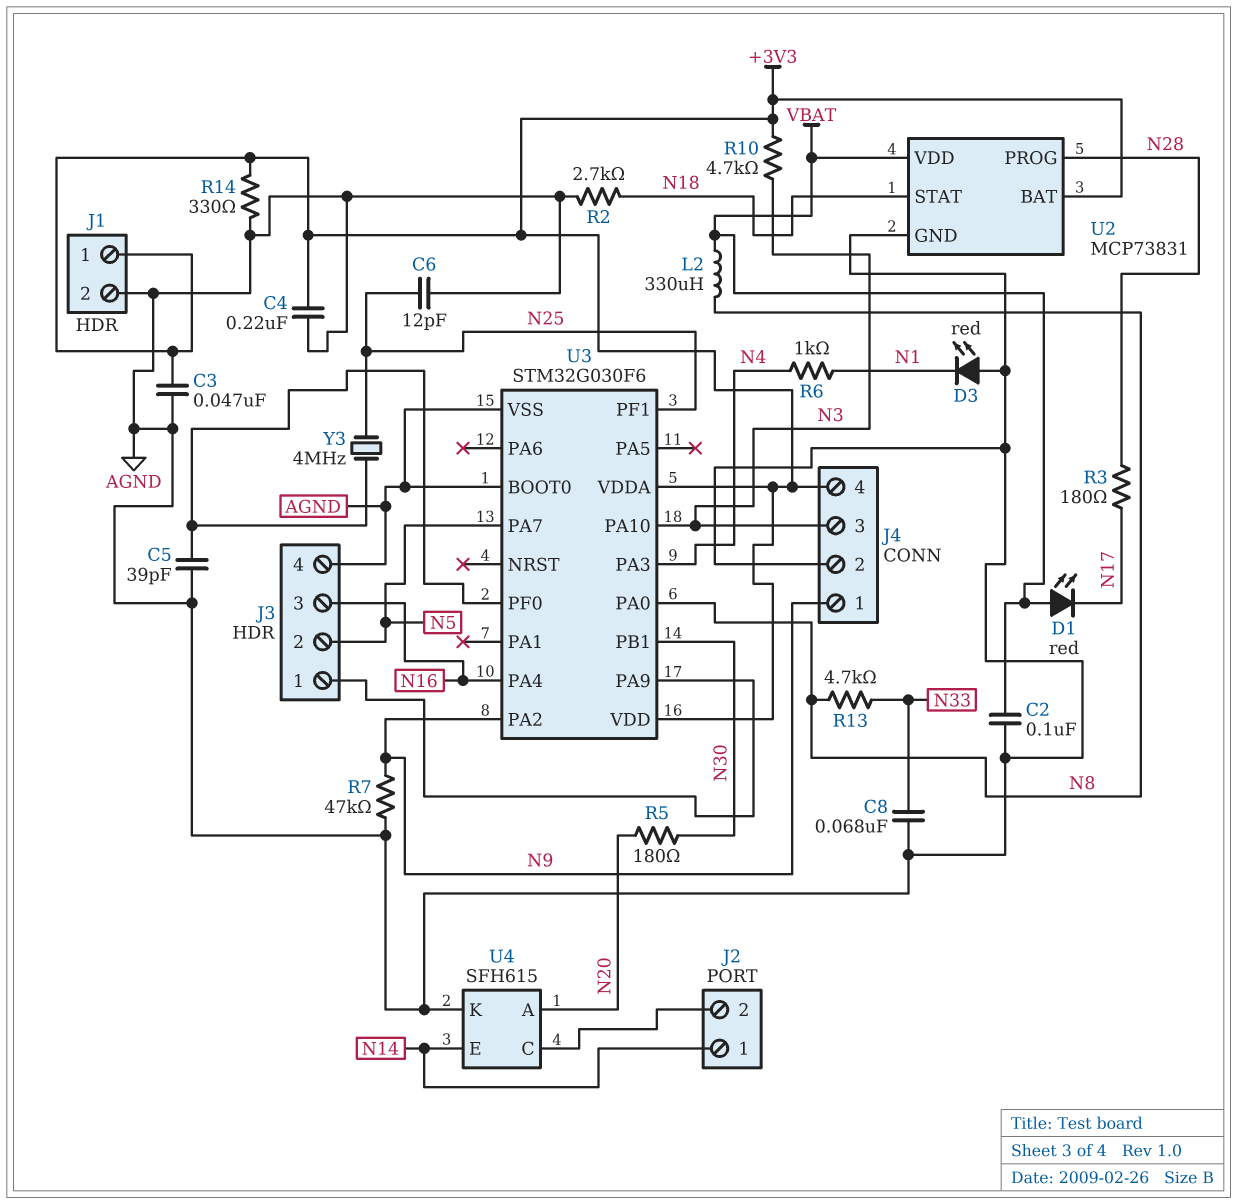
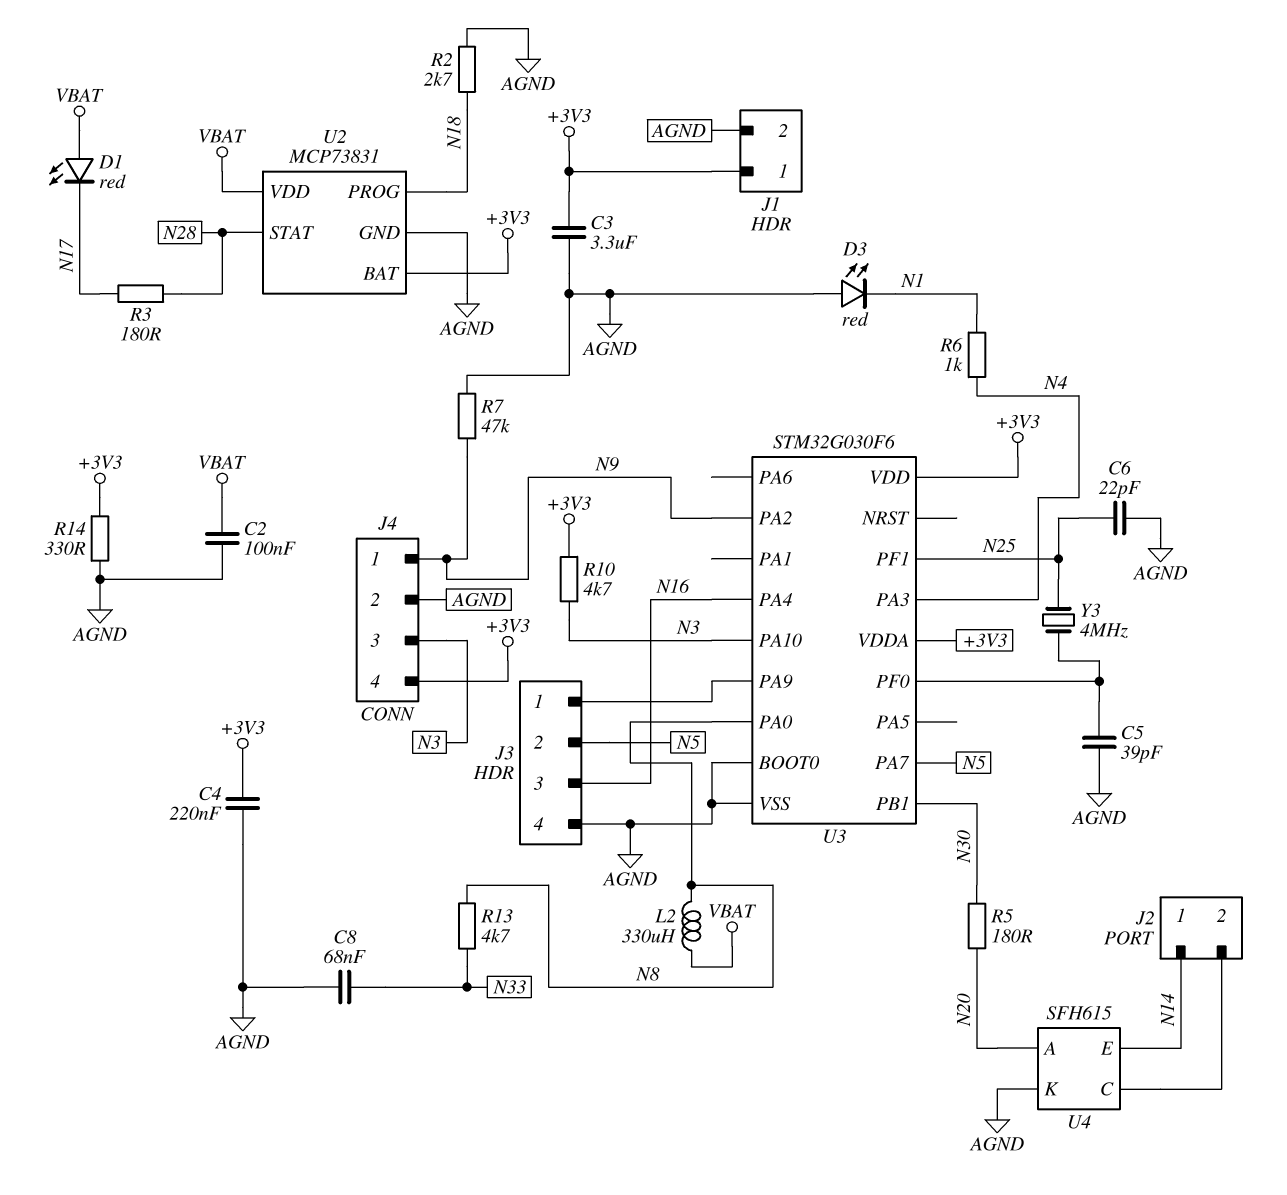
C3: 47nF (+3V3, AGND) -> 3.3uF (+3V3, AGND)
C6: 12pF (AGND, N25) -> 22pF (AGND, N25)
U2 pin PROG: N28 -> N18
U2 pin STAT: N18 -> N28

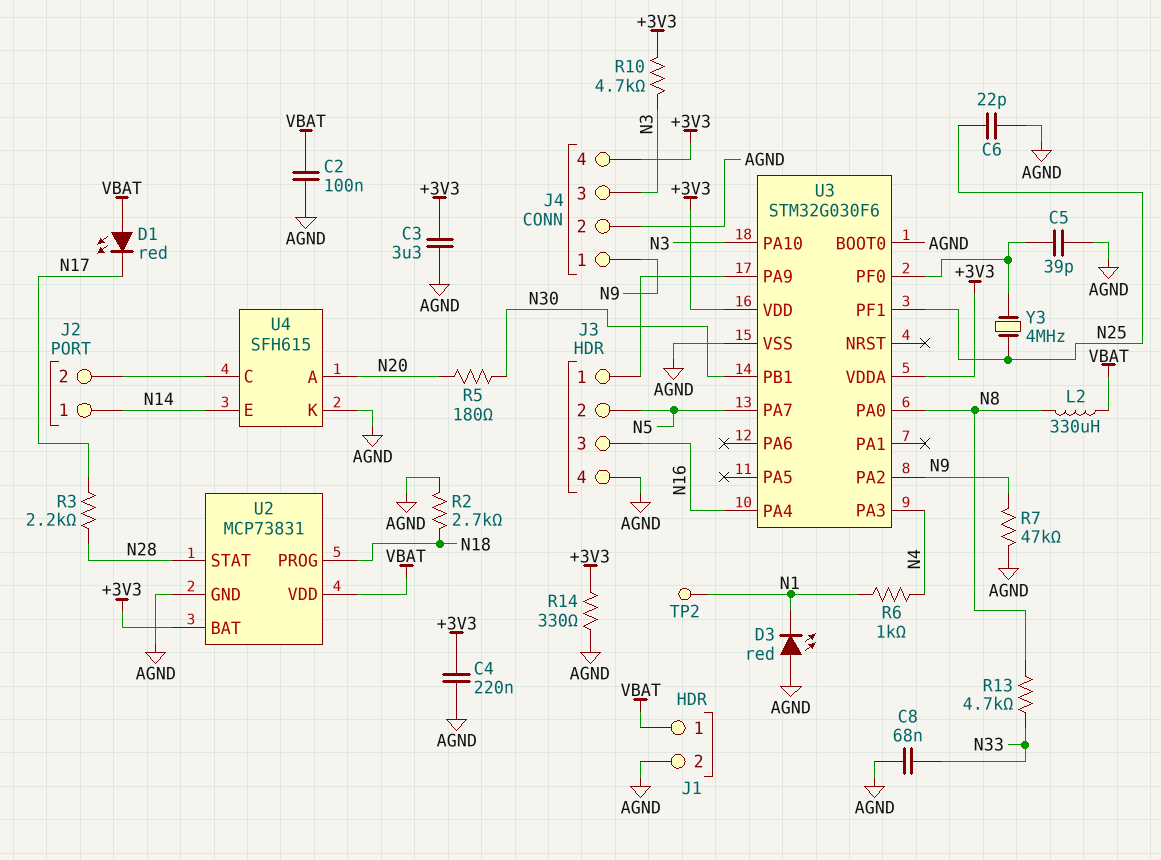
J1 pin 1: +3V3 -> VBAT
R3: 180 (N17, N28) -> 2.2k (N17, N28)
TP2: none -> test point (N1)

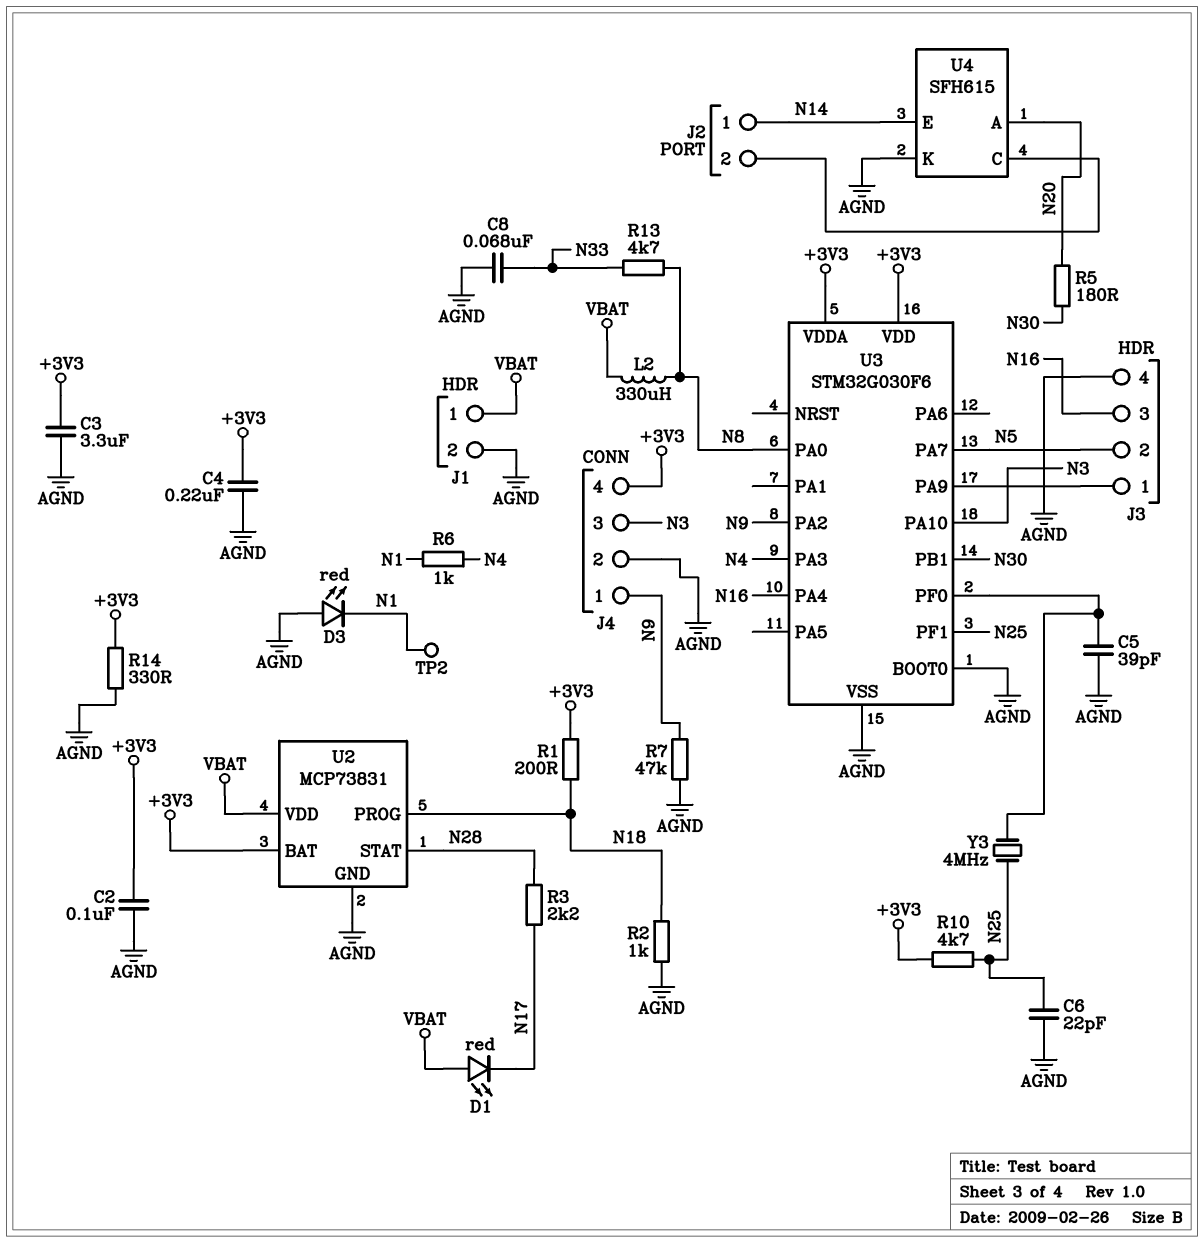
C2: 100nF (AGND, VBAT) -> 100nF (+3V3, AGND)
R1: none -> 200 (+3V3, N18)
R2: 2.7k (AGND, N18) -> 1k (AGND, N18)
R10: 4.7k (+3V3, N3) -> 4.7k (+3V3, N25)

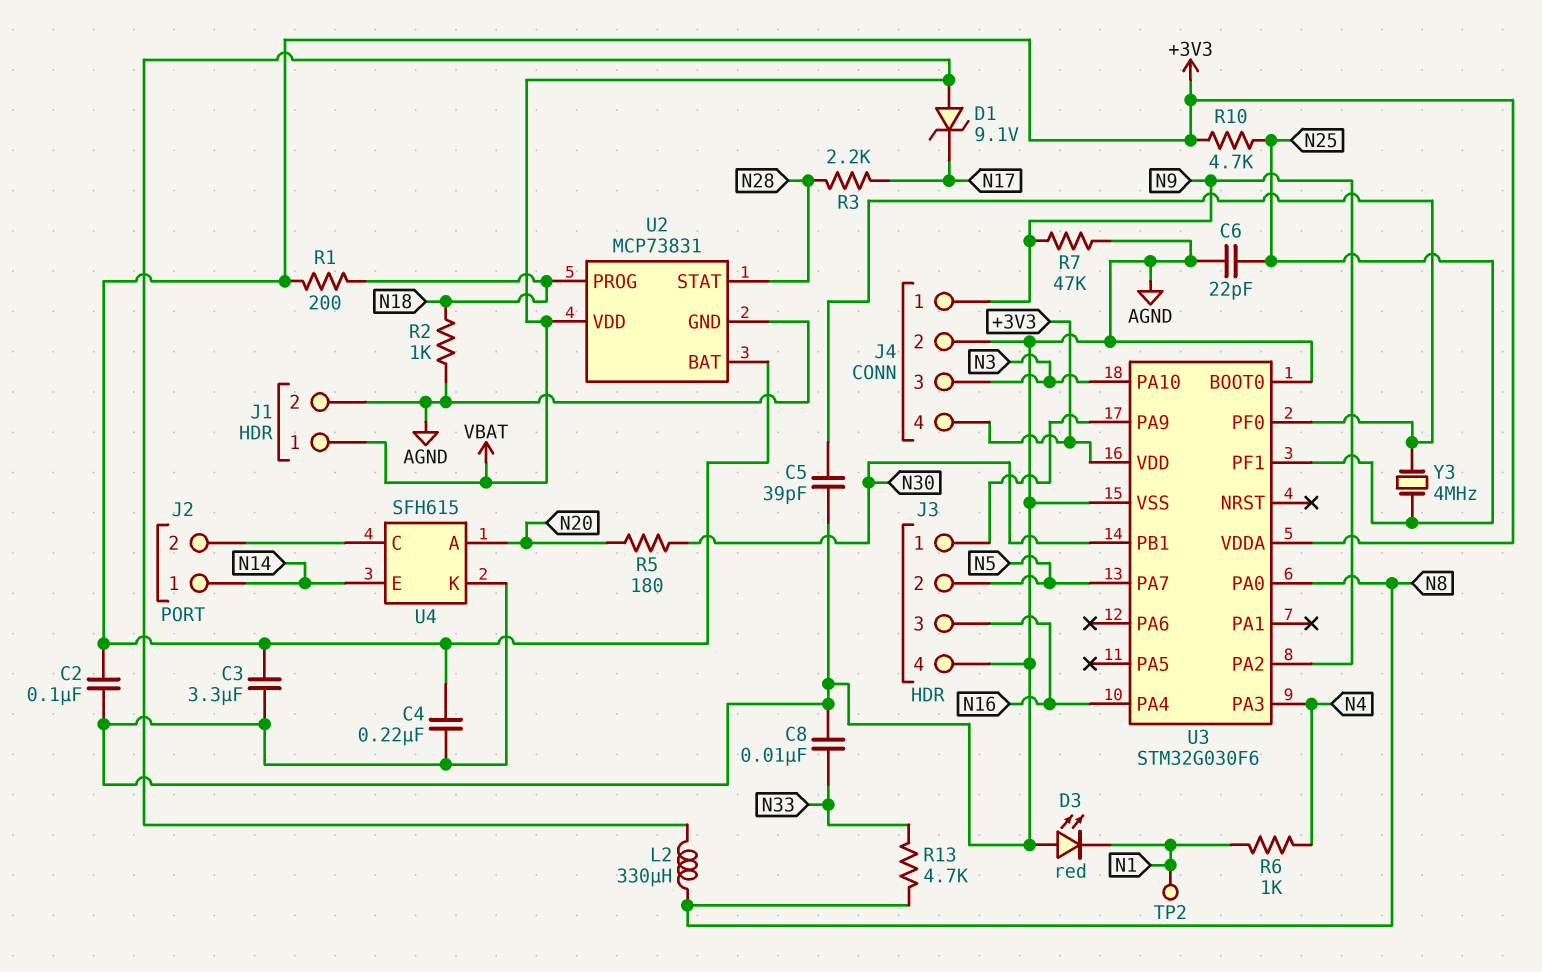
C8: 68nF (AGND, N33) -> 10nF (AGND, N33)
D1: LED red (A VBAT, K N17) -> zener 9.1V (A VBAT, K N17)
R14: 330 (+3V3, AGND) -> none

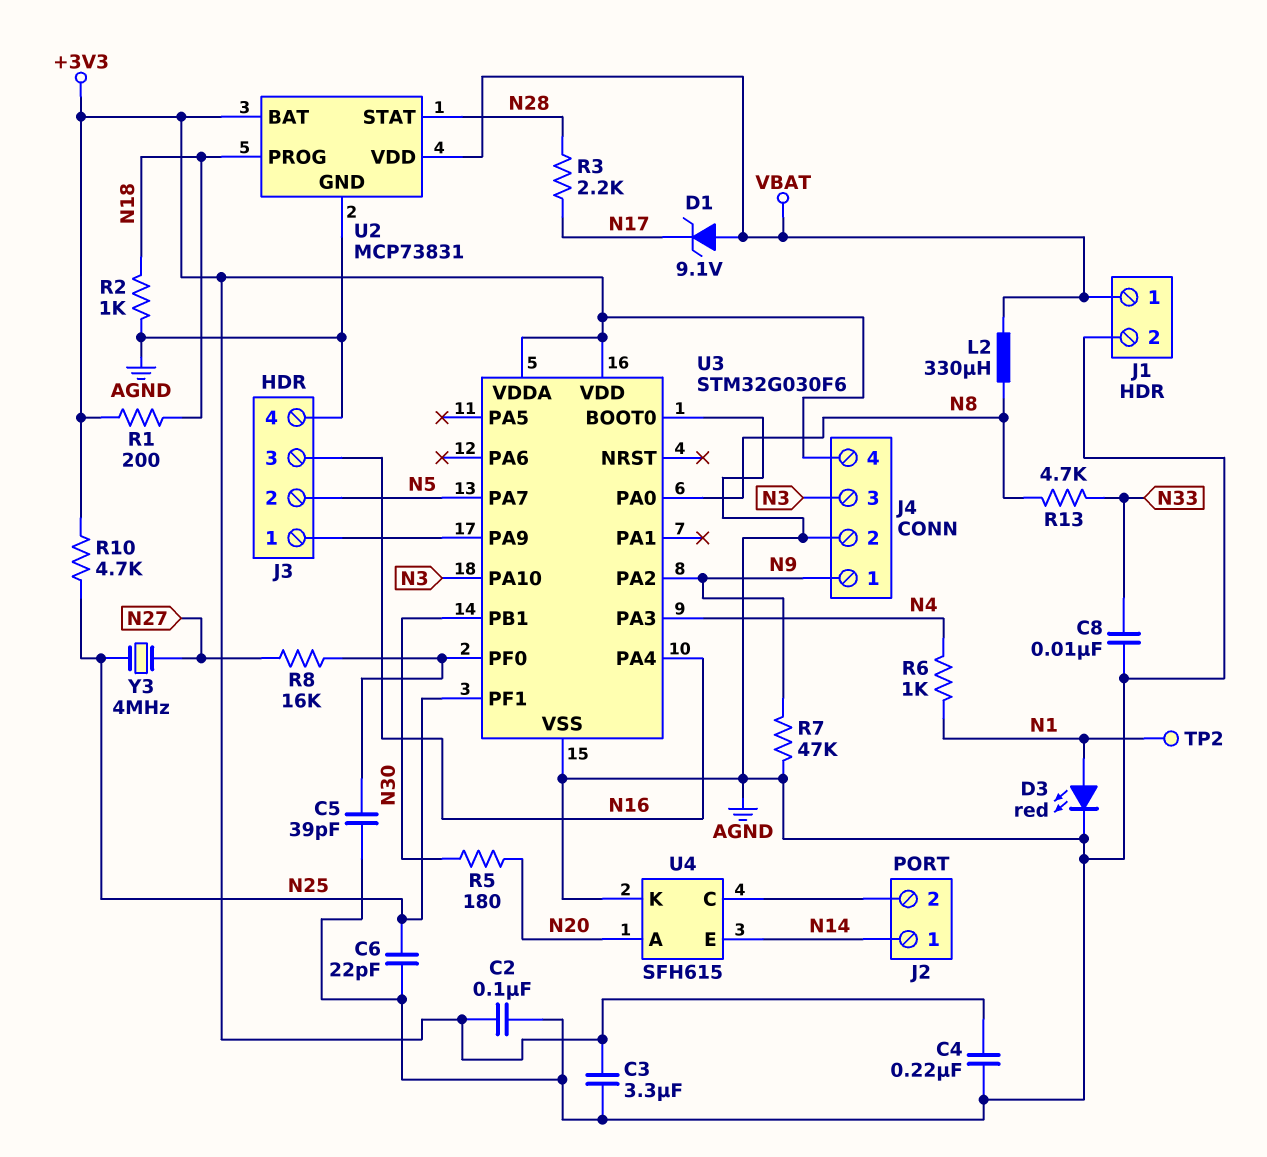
D3: LED red (A AGND, K N1) -> LED red (A N1, K AGND)
R8: none -> 16k (N27, U3/PF0)
Y3: 4MHz (N25, U3/PF0) -> 4MHz (N25, N27)

